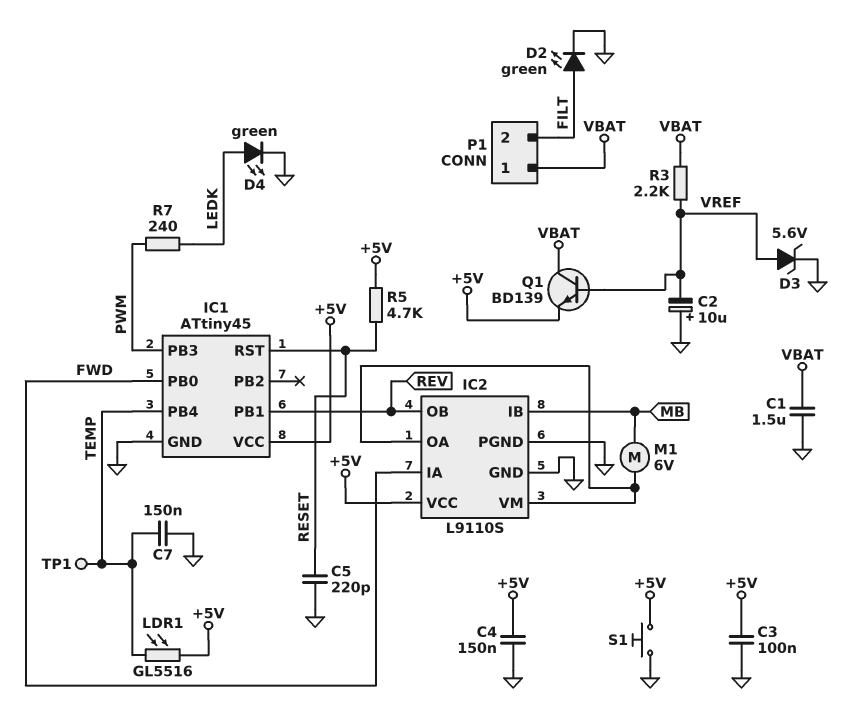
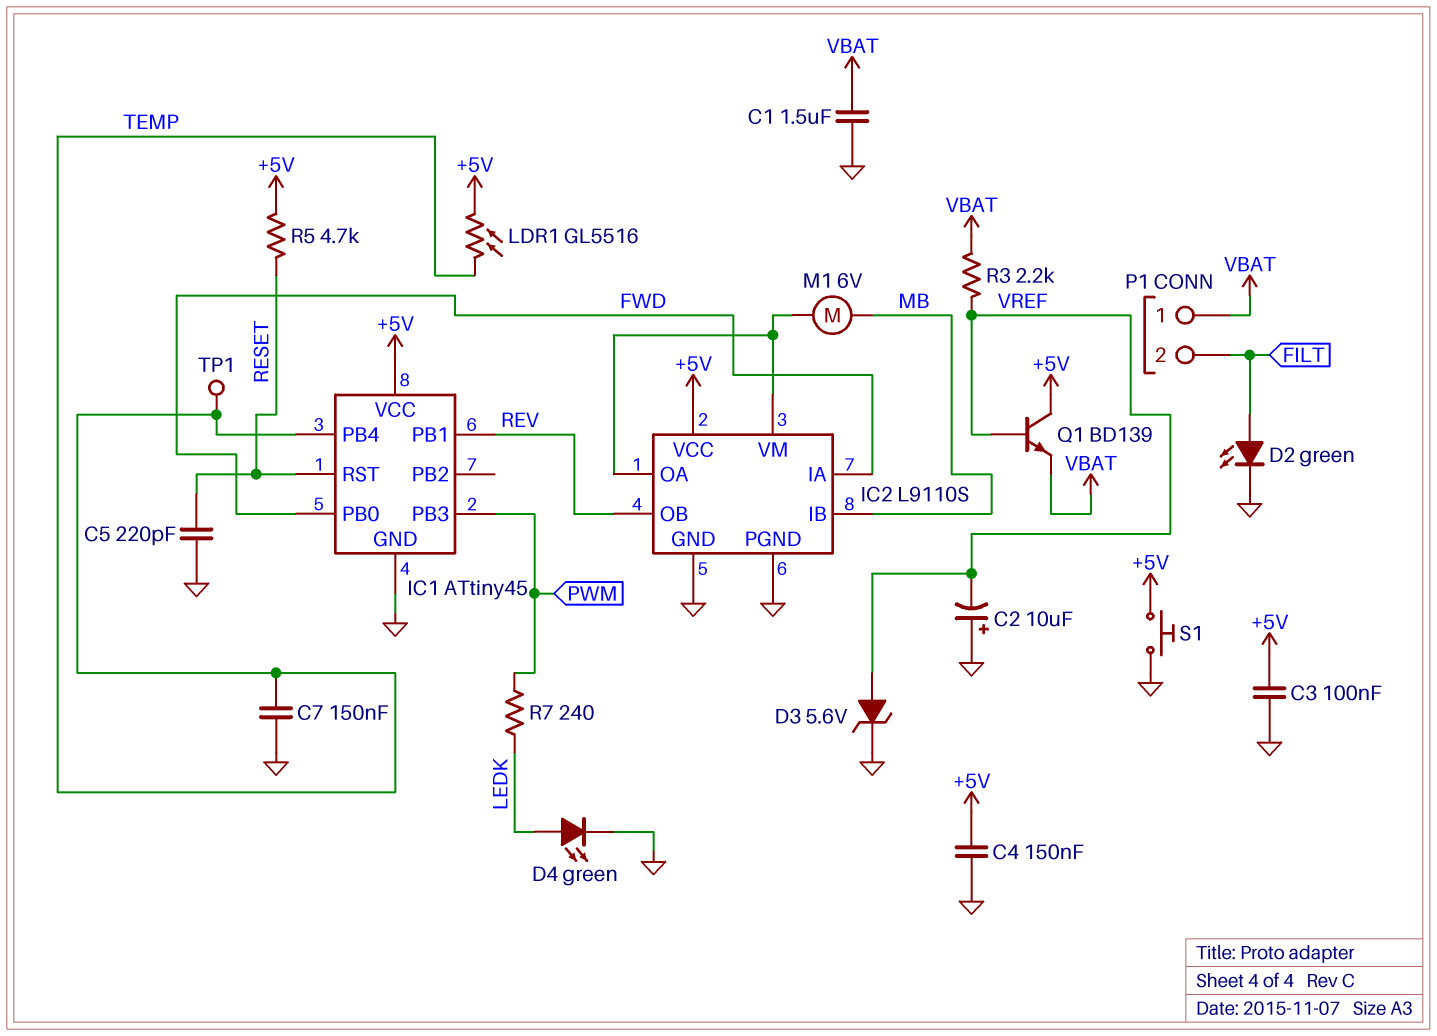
Q1: NPN BD139 (B VREF, C VBAT, E +5V) -> NPN BD139 (B VREF, C +5V, E VBAT)

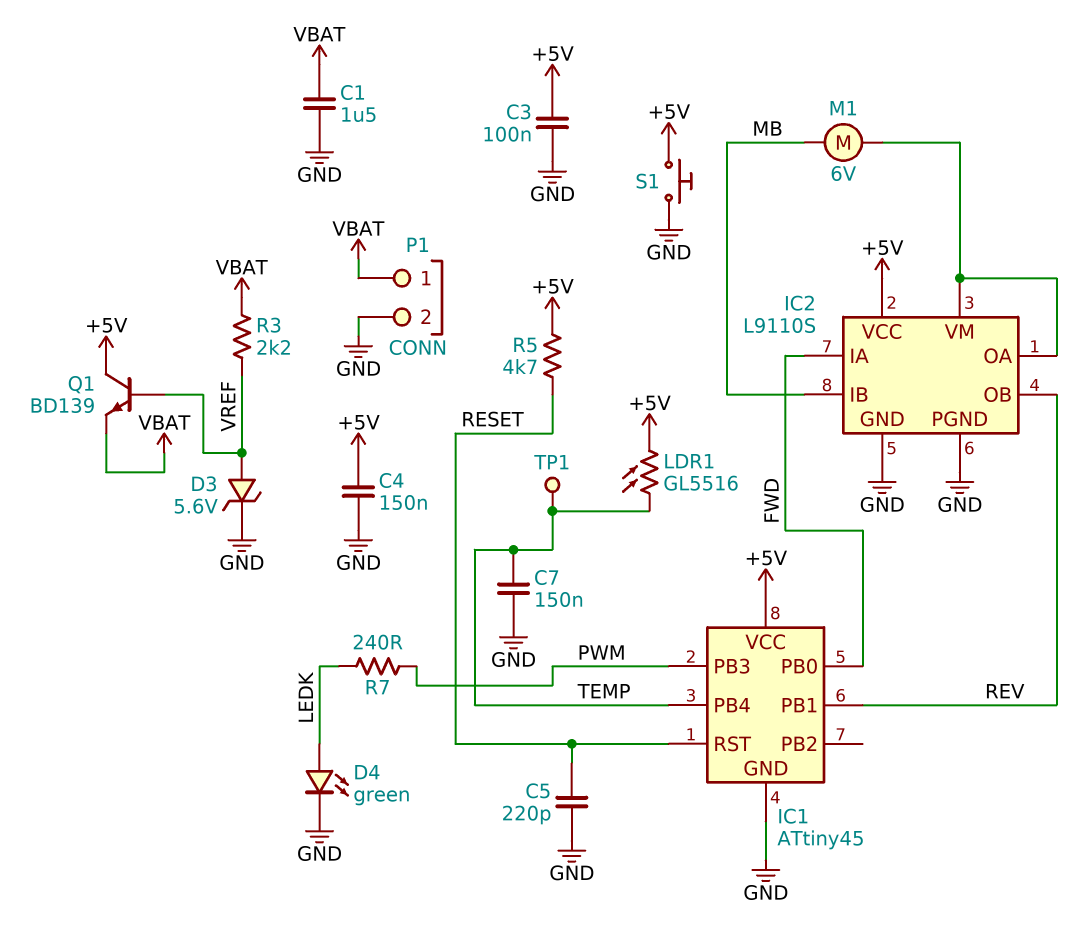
C2: 10uF (plus GND, minus VREF) -> none
D2: LED green (A FILT, K GND) -> none
P1 pin 2: FILT -> GND

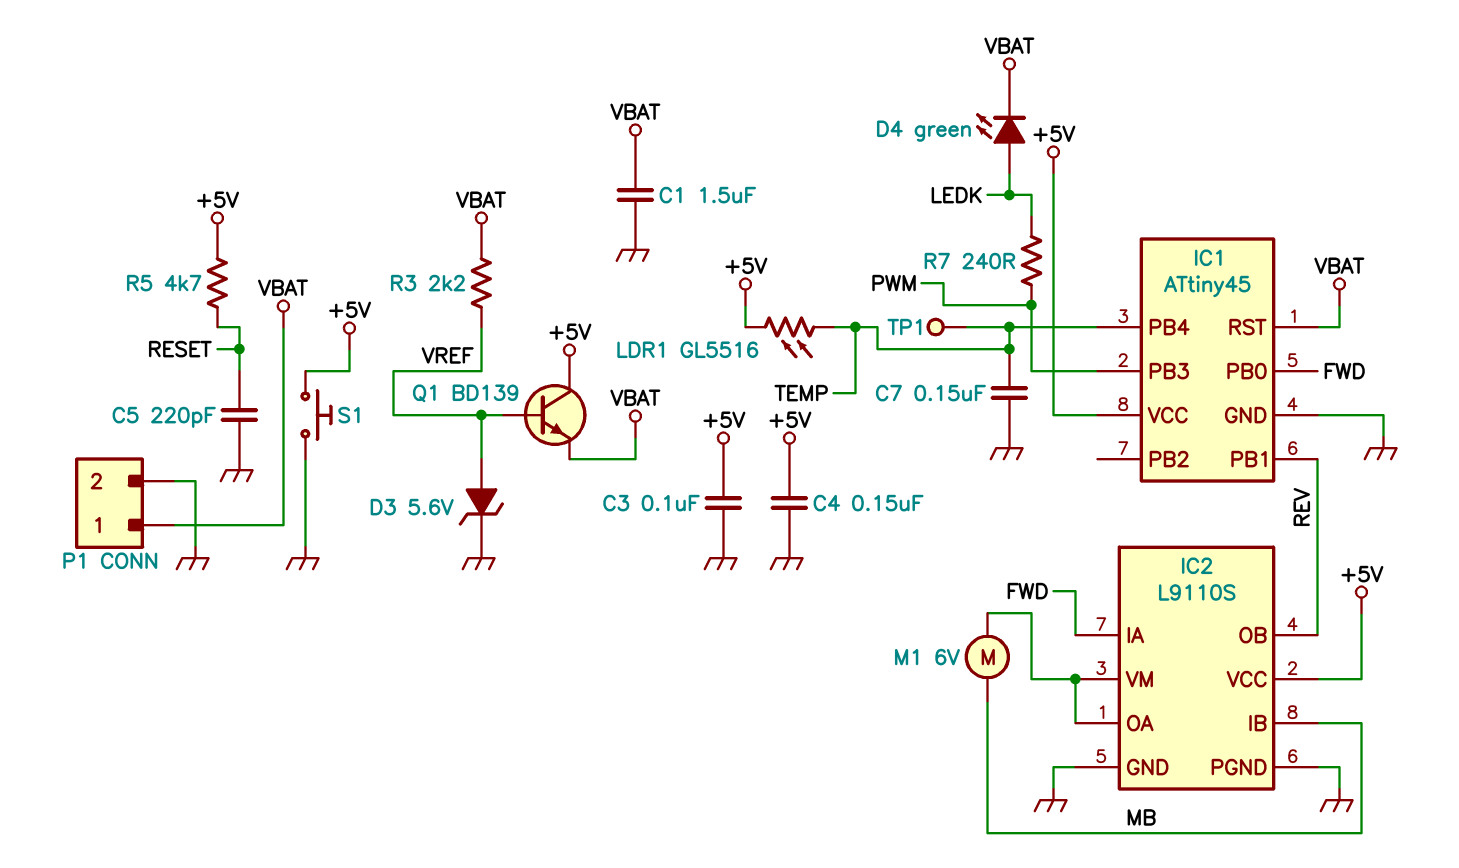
D4: LED green (A LEDK, K GND) -> LED green (A LEDK, K VBAT)
IC1 pin RST: RESET -> VBAT

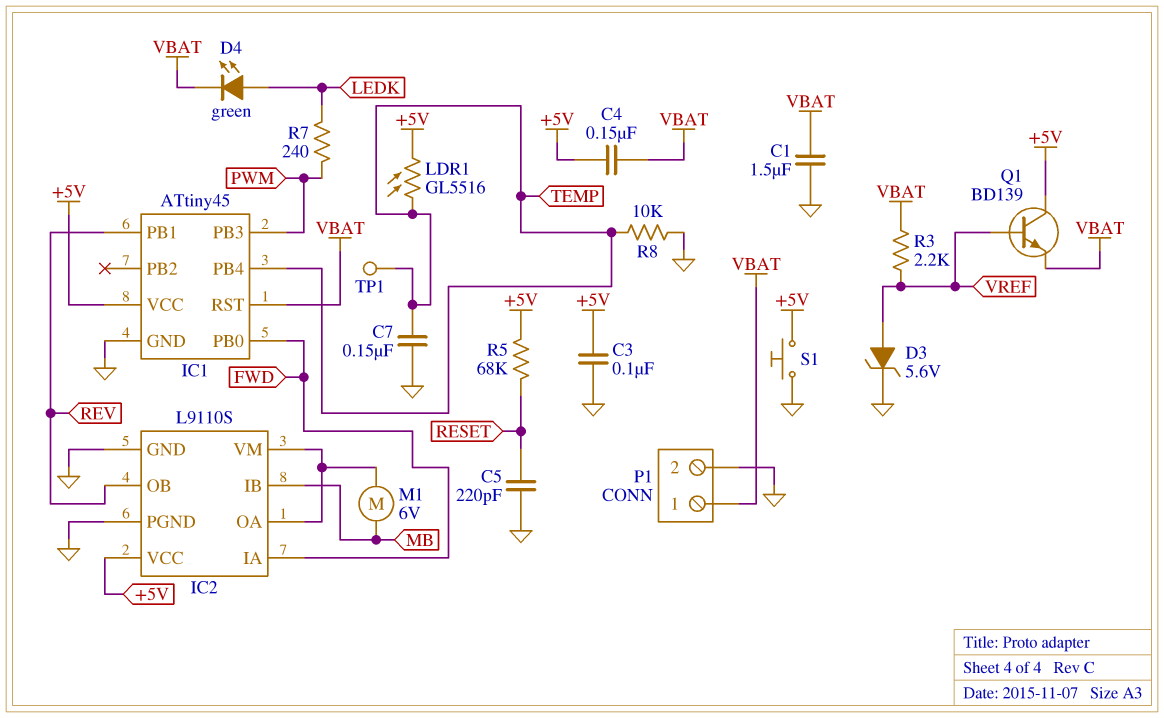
C4: 150nF (+5V, GND) -> 150nF (+5V, VBAT)
R5: 4.7k (+5V, RESET) -> 68k (+5V, RESET)
R8: none -> 10k (GND, TEMP)

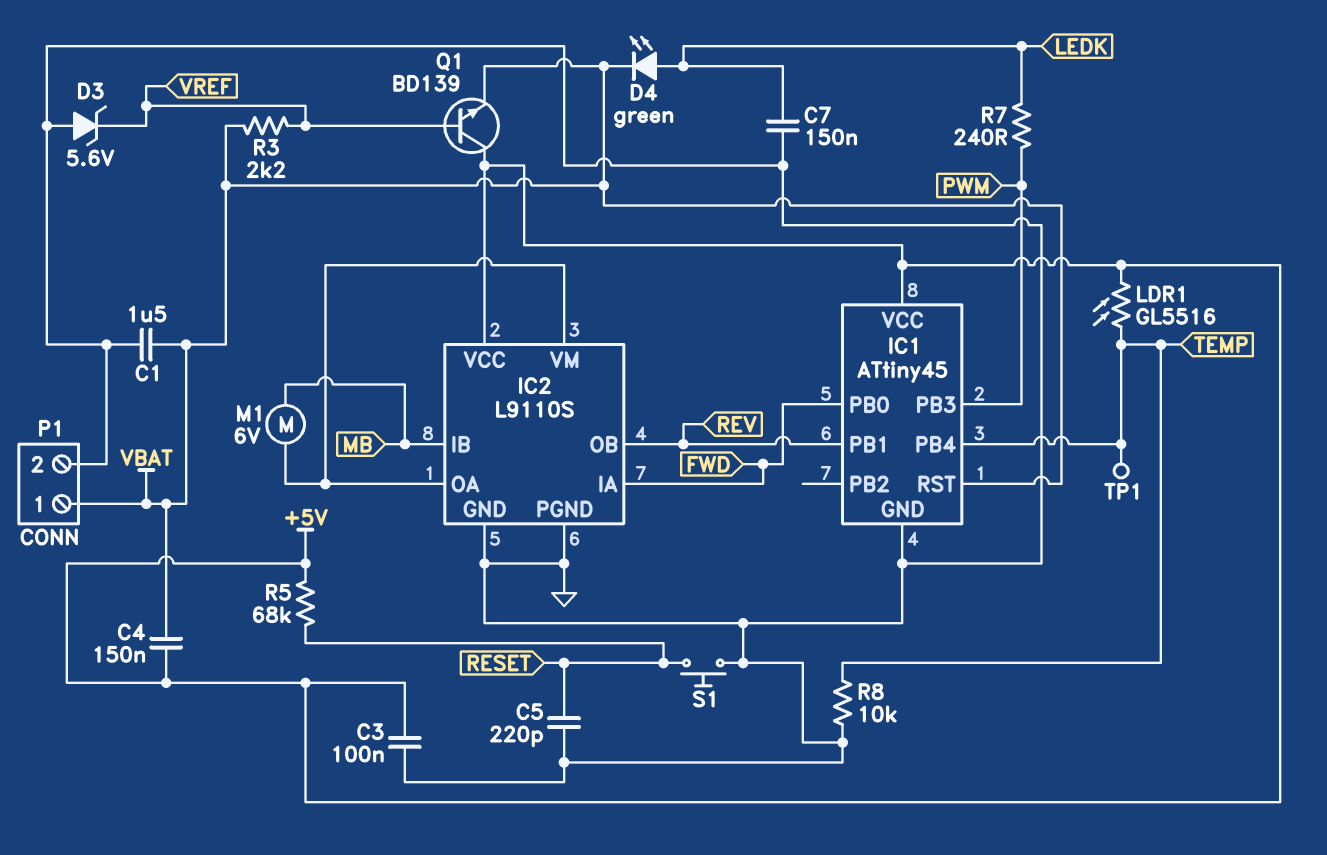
C7: 150nF (GND, TEMP) -> 150nF (GND, LEDK)
D3: zener 5.6V (A VREF, K GND) -> zener 5.6V (A GND, K VREF)
S1: button (+5V, GND) -> button (GND, RESET)

